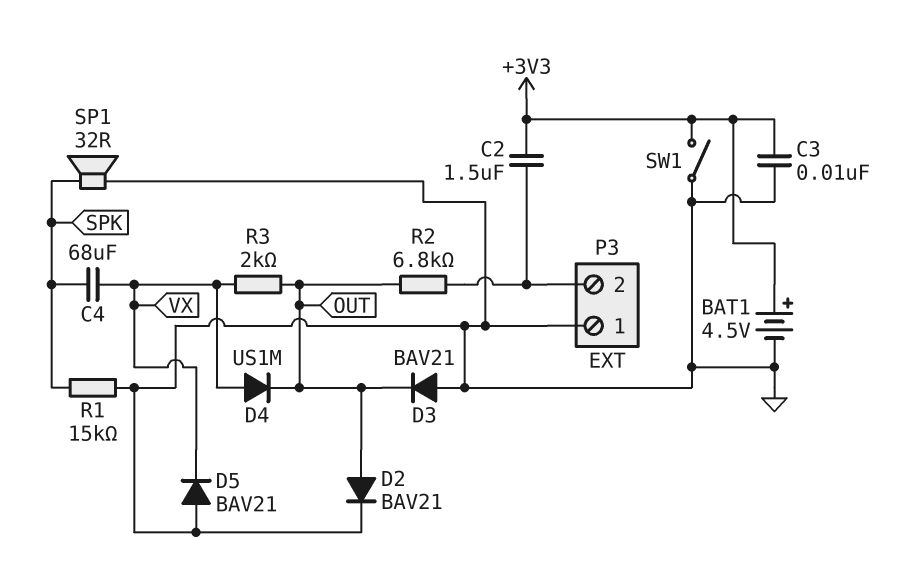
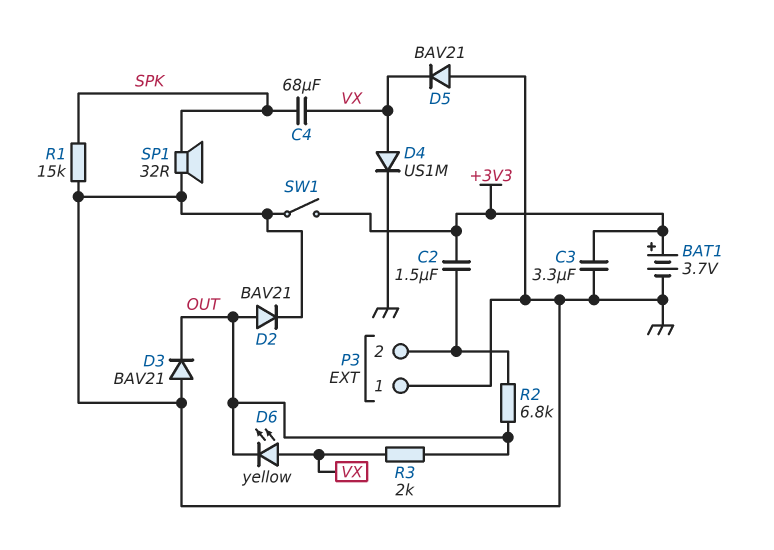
BAT1: 4.5V (plus +3V3, minus GND) -> 3.7V (plus +3V3, minus GND)
C3: 10nF (+3V3, GND) -> 3.3uF (+3V3, GND)
D4: diode US1M (A VX, K OUT) -> diode US1M (A VX, K GND)
D6: none -> LED yellow (A VX, K OUT)

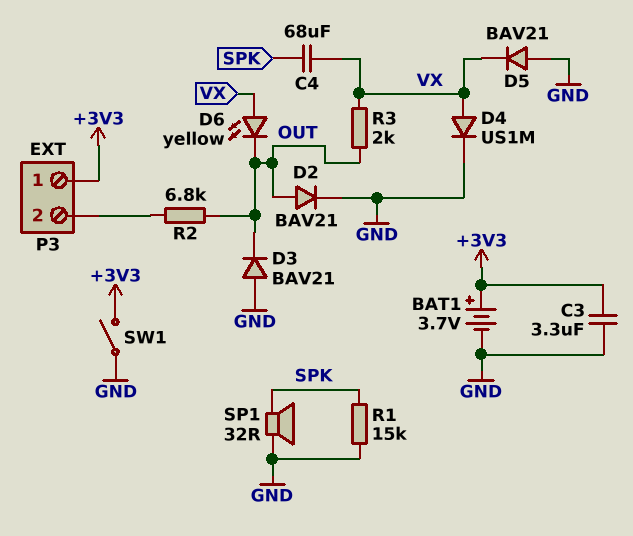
C2: 1.5uF (+3V3, P3/2) -> none
P3 pin 1: GND -> +3V3

